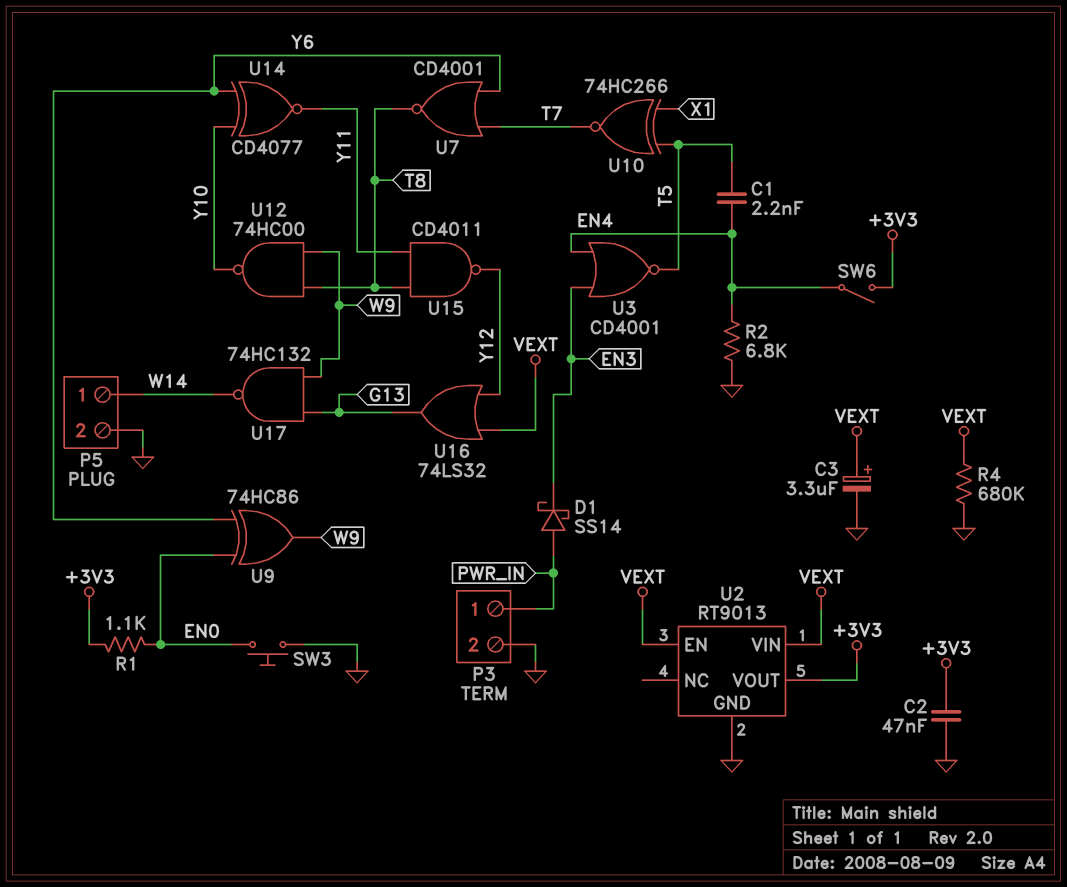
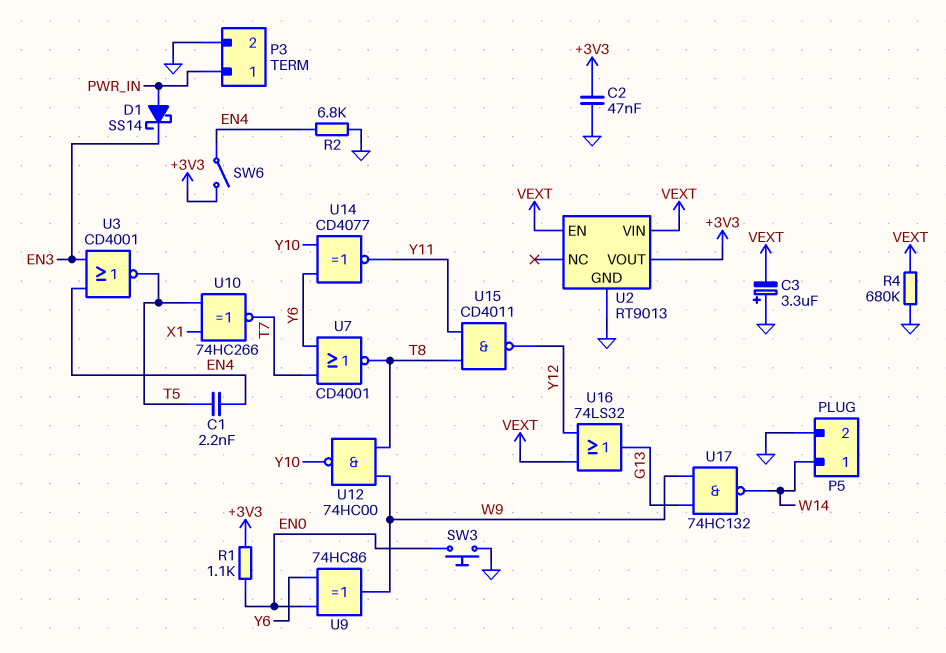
C3: 3.3uF (plus VEXT, minus GND) -> 3.3uF (plus GND, minus VEXT)

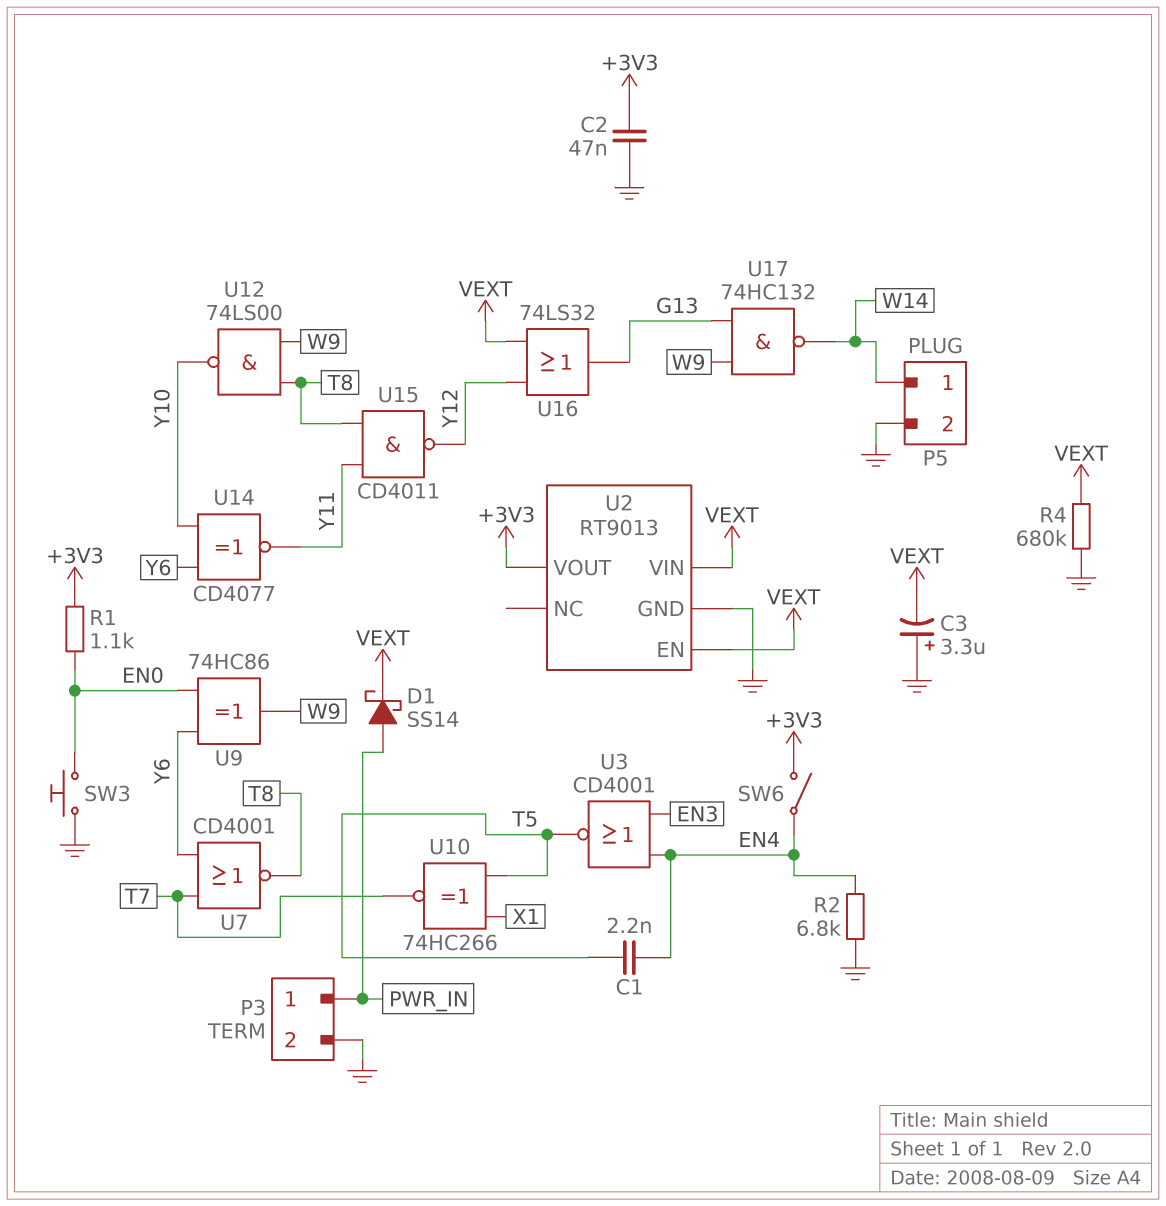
D1: schottky SS14 (A PWR_IN, K EN3) -> schottky SS14 (A PWR_IN, K VEXT)
U12: NAND 74HC00 (in T8, in W9, out Y10) -> NAND 74LS00 (in T8, in W9, out Y10)

